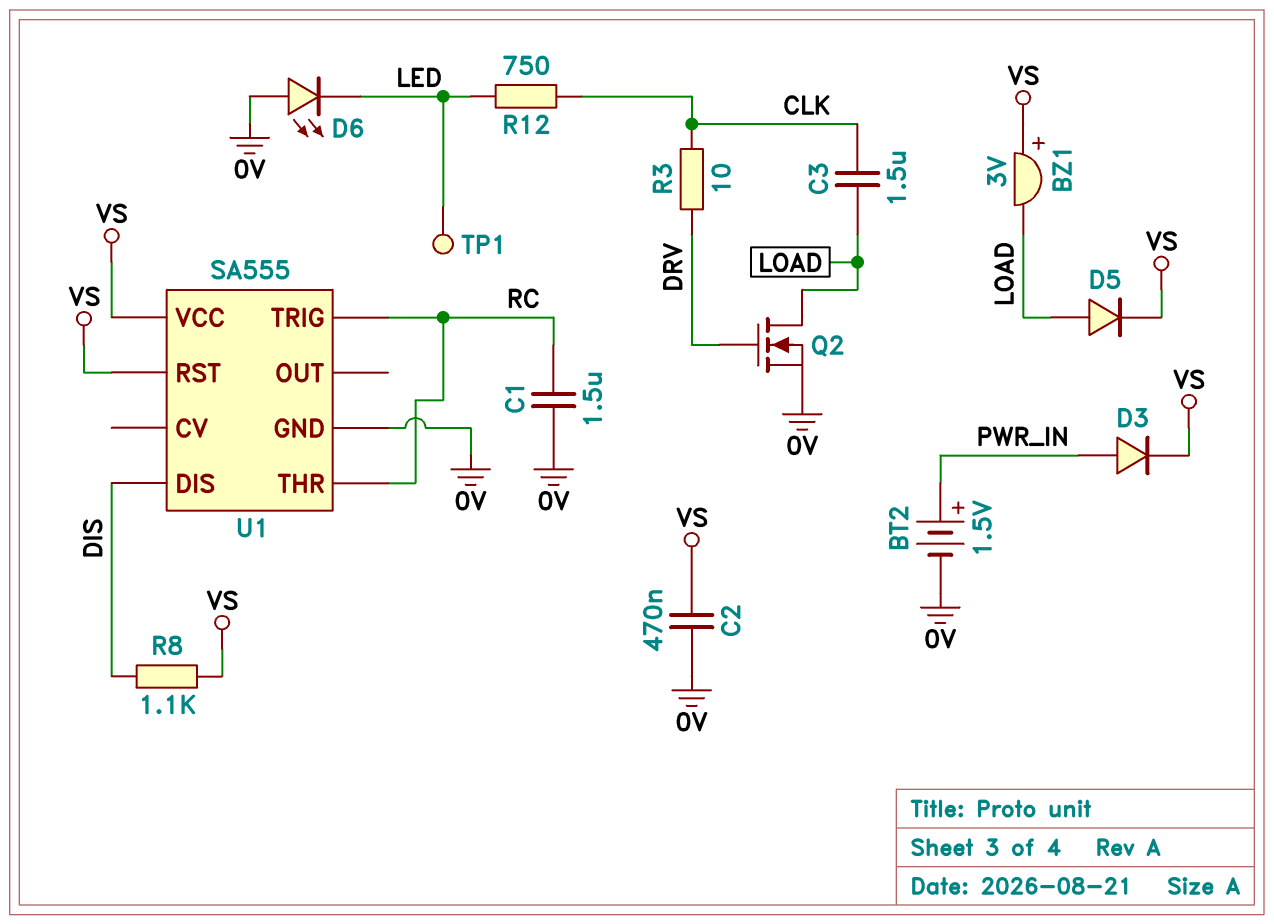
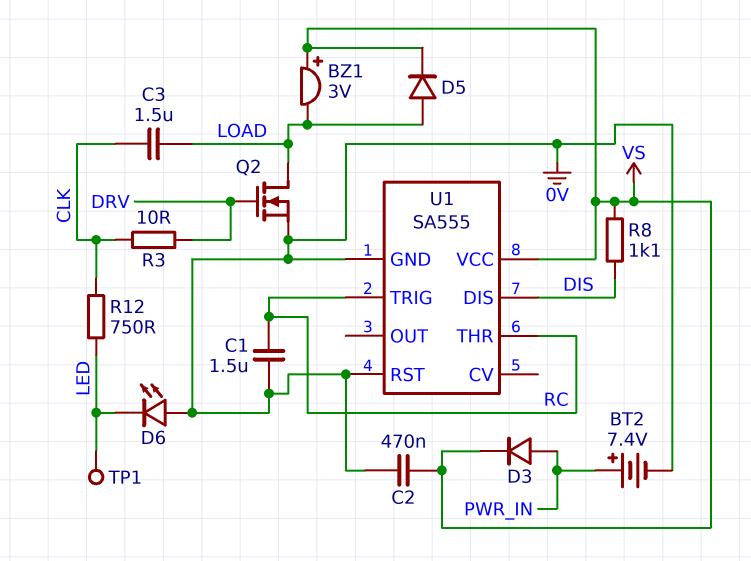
BT2: 1.5V (plus PWR_IN, minus 0V) -> 7.4V (plus PWR_IN, minus 0V)
U1 pin RST: VS -> 0V

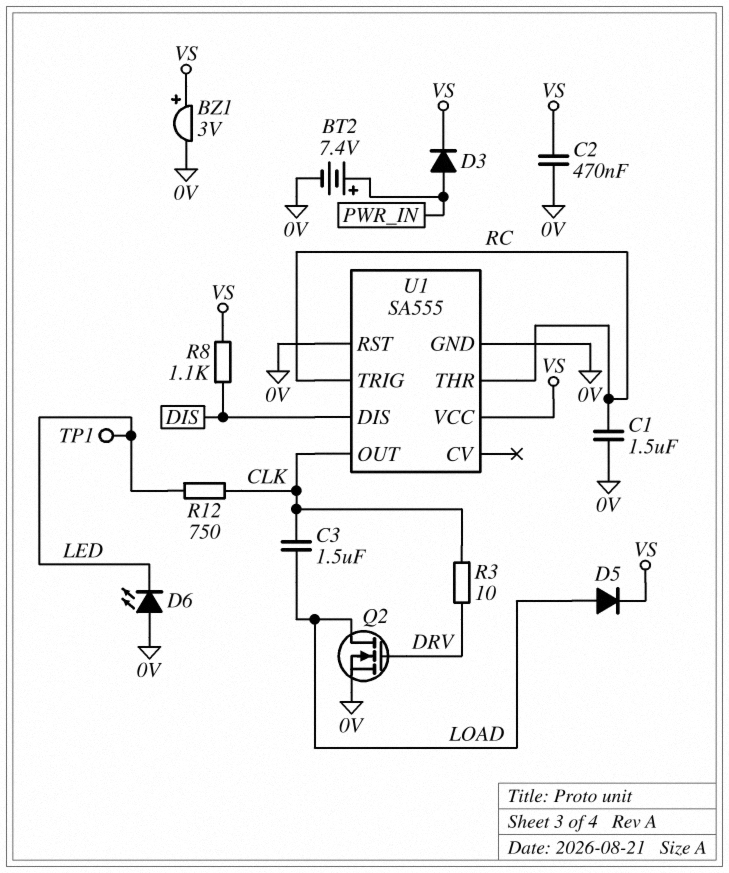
BZ1: buzzer 3V (plus VS, minus LOAD) -> buzzer 3V (plus VS, minus 0V)
U1 pin OUT: none -> CLK

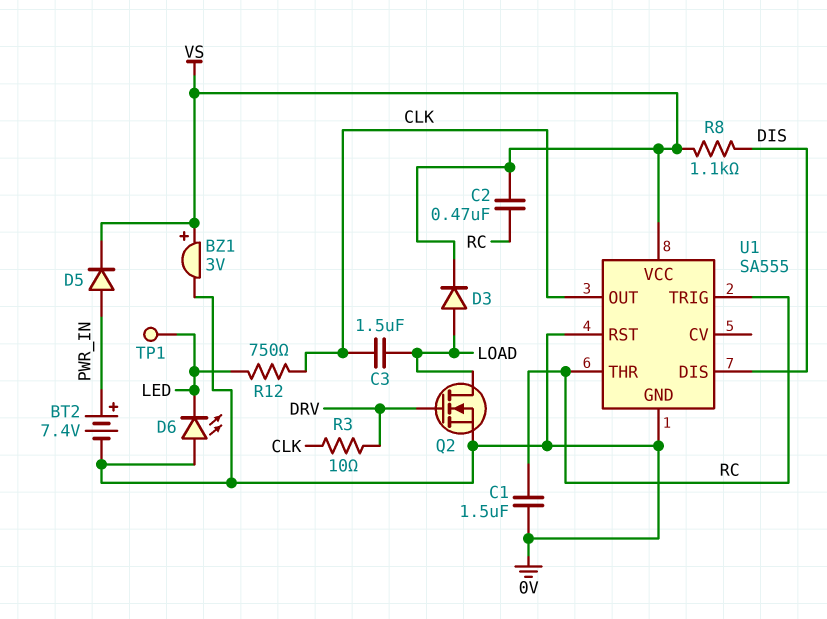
C2: 470nF (0V, VS) -> 470nF (RC, VS)
D3: diode (A PWR_IN, K VS) -> diode (A LOAD, K VS)
D5: diode (A LOAD, K VS) -> diode (A PWR_IN, K VS)

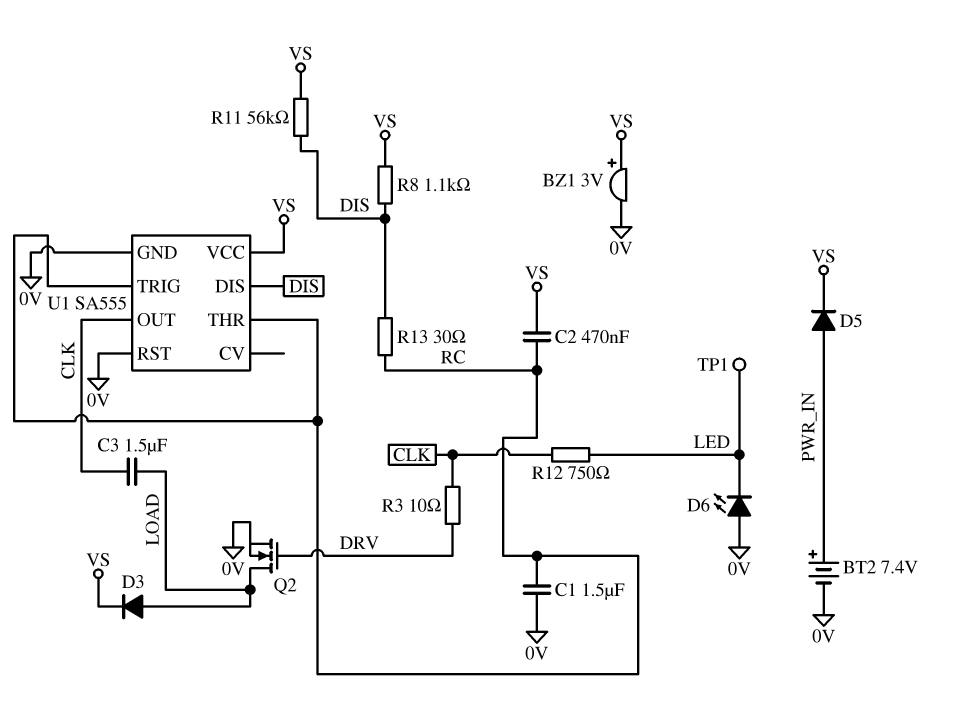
R11: none -> 56k (DIS, VS)
R13: none -> 30 (DIS, RC)

